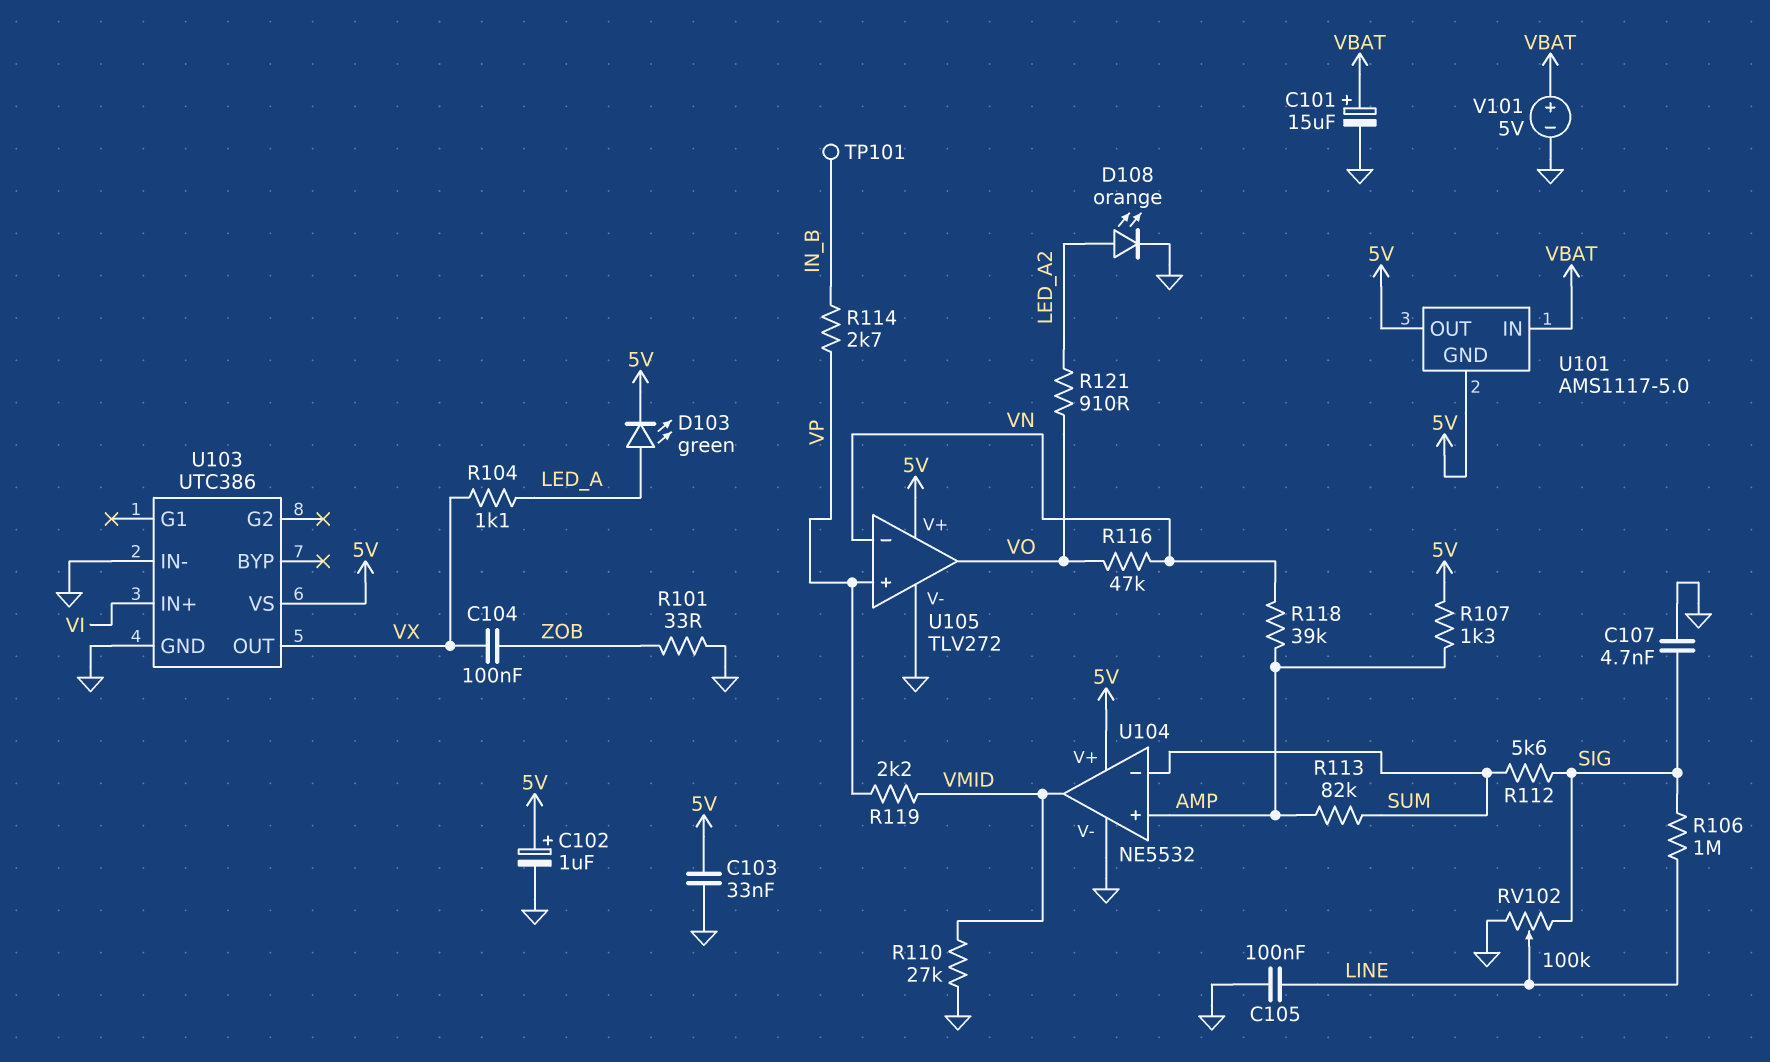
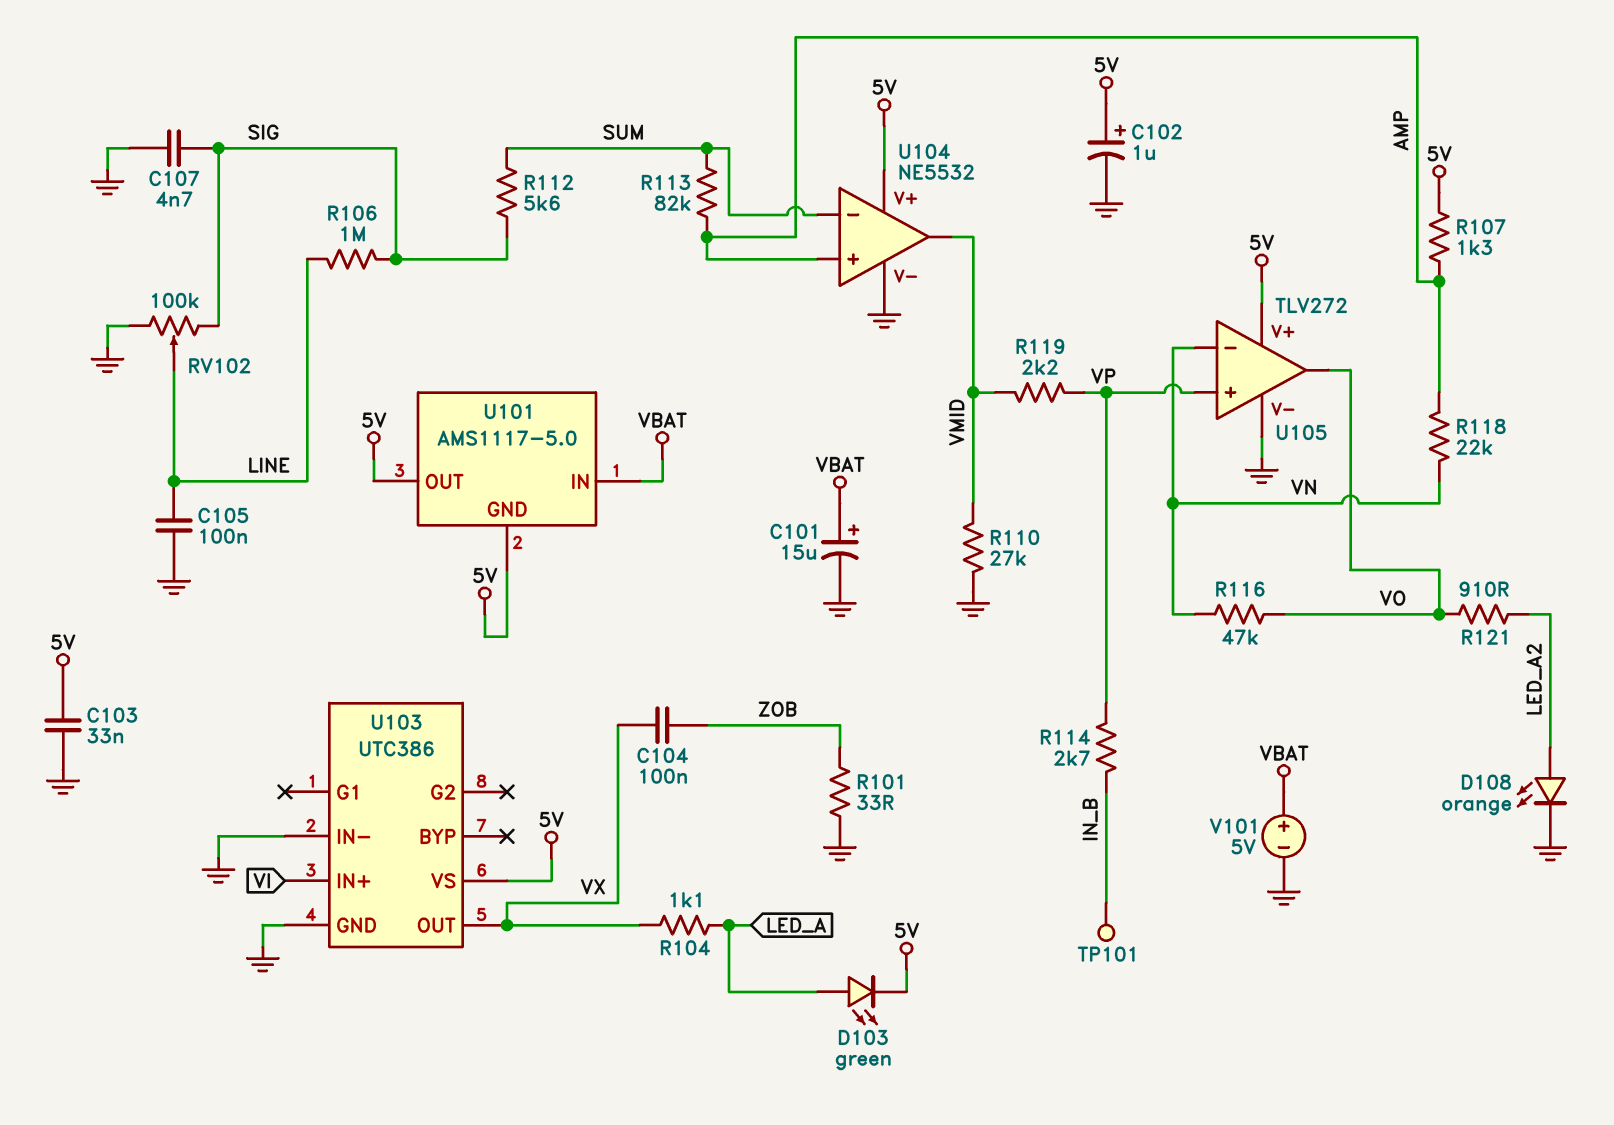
R118: 39k (AMP, VN) -> 22k (AMP, VN)

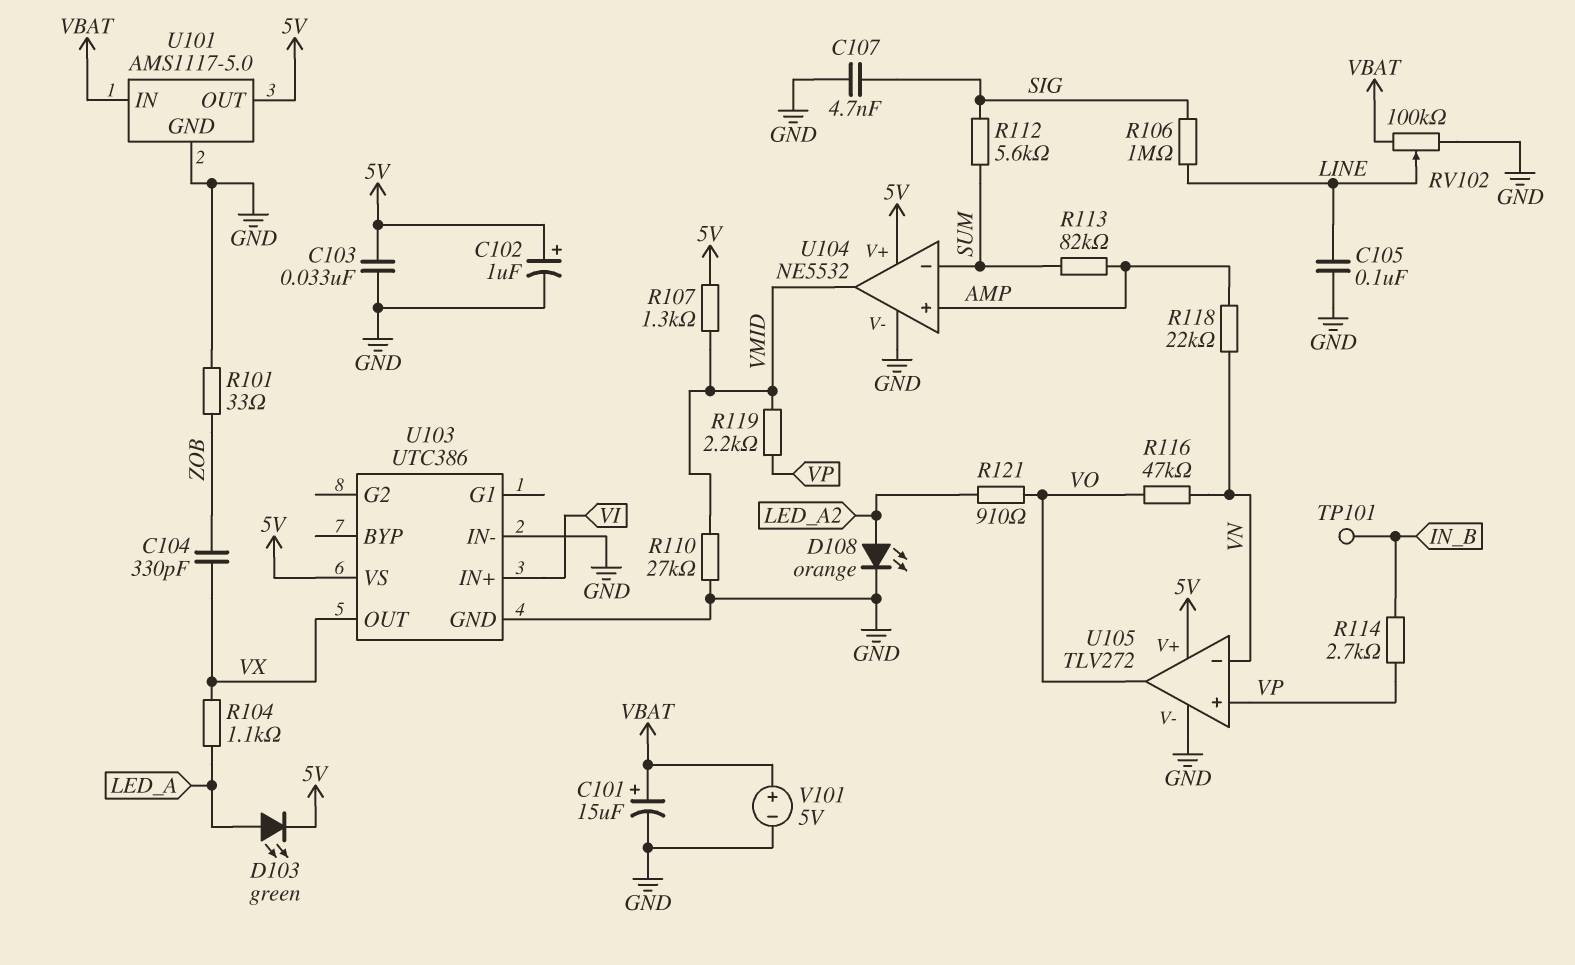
C104: 100nF (VX, ZOB) -> 330pF (VX, ZOB)
R107: 1.3k (5V, AMP) -> 1.3k (5V, VMID)
RV102: 100k (GND, SIG, wiper LINE) -> 100k (GND, VBAT, wiper LINE)
U101 pin GND: 5V -> GND

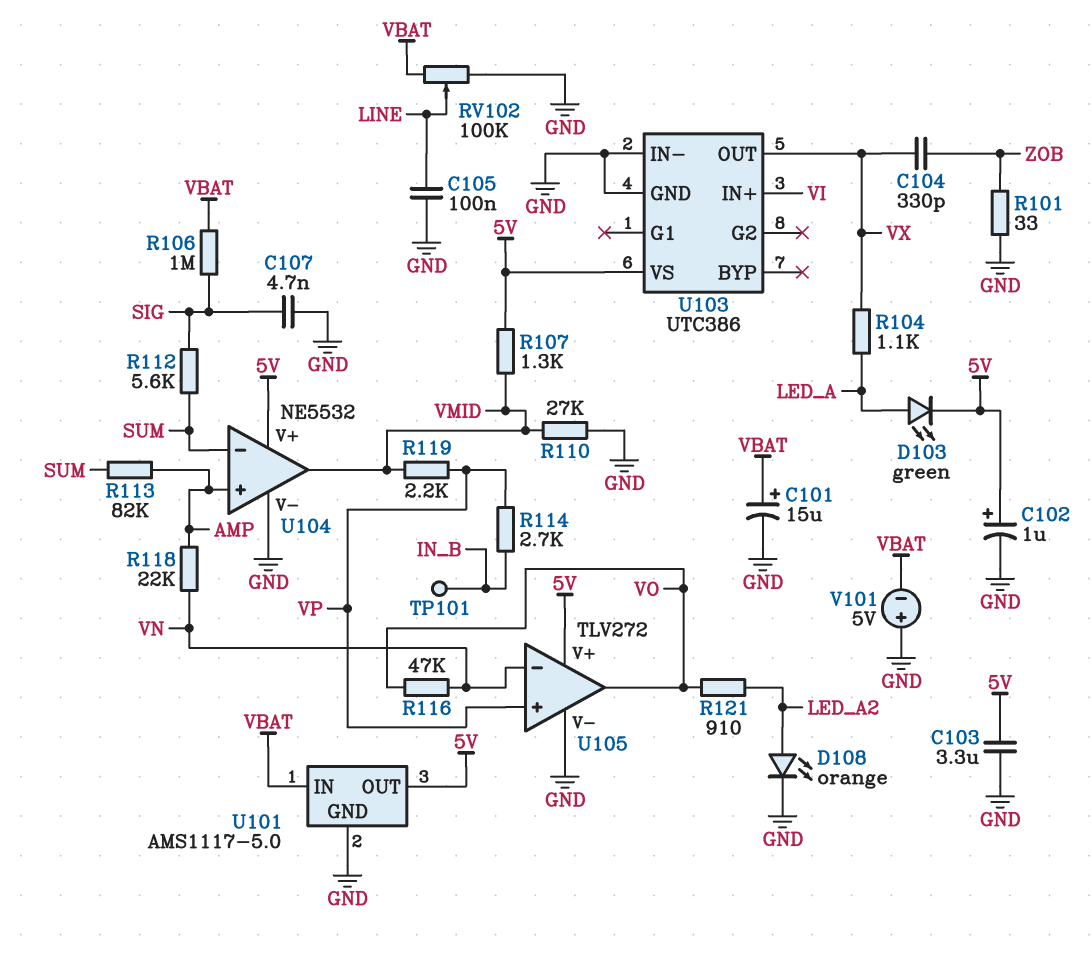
C103: 33nF (5V, GND) -> 3.3uF (5V, GND)
R106: 1M (LINE, SIG) -> 1M (SIG, VBAT)
V101: 5V (plus VBAT, minus GND) -> 5V (plus GND, minus VBAT)

